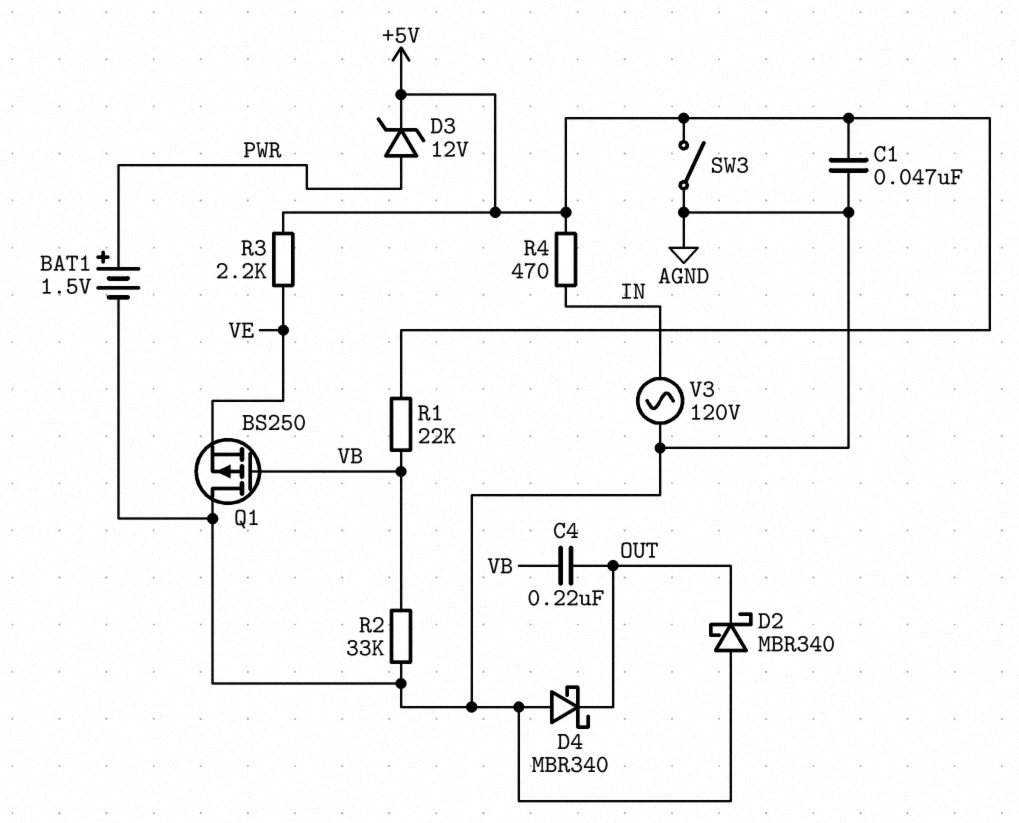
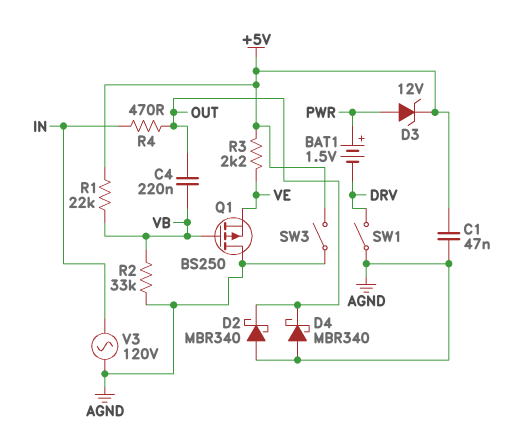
BAT1: 1.5V (plus PWR, minus AGND) -> 1.5V (plus PWR, minus DRV)
R4: 470 (+5V, IN) -> 470 (IN, OUT)
SW1: none -> switch (AGND, DRV)

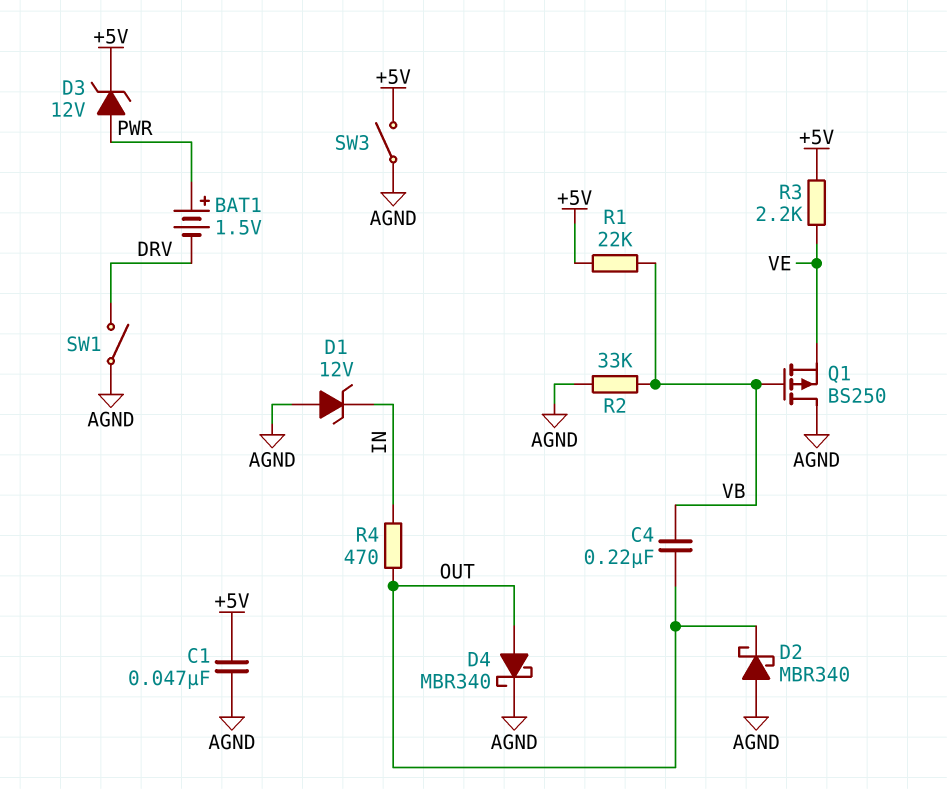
D1: none -> zener 12V (A AGND, K IN)
D4: schottky MBR340 (A AGND, K OUT) -> schottky MBR340 (A OUT, K AGND)
V3: AC 120V (AGND, IN) -> none

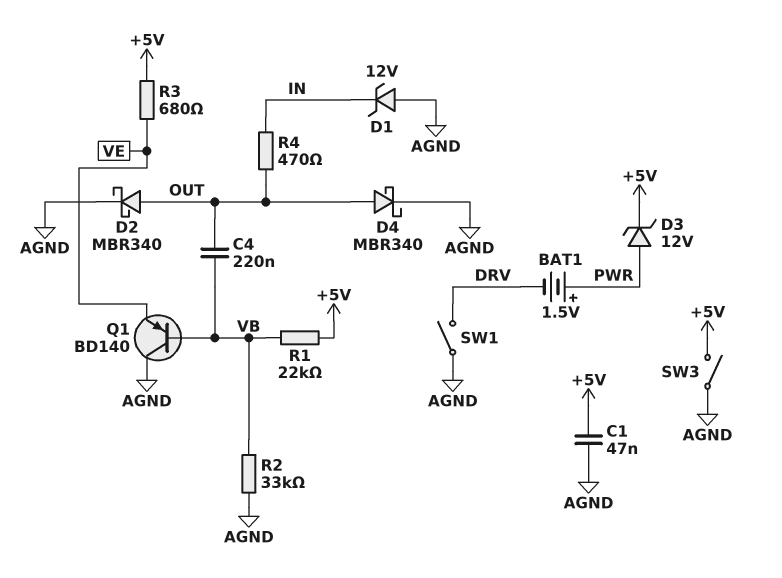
D2: schottky MBR340 (A AGND, K OUT) -> schottky MBR340 (A OUT, K AGND)
Q1: PMOS BS250 (G VB, D AGND, S VE) -> PNP BD140 (B VB, C AGND, E VE)
R3: 2.2k (+5V, VE) -> 680 (+5V, VE)

